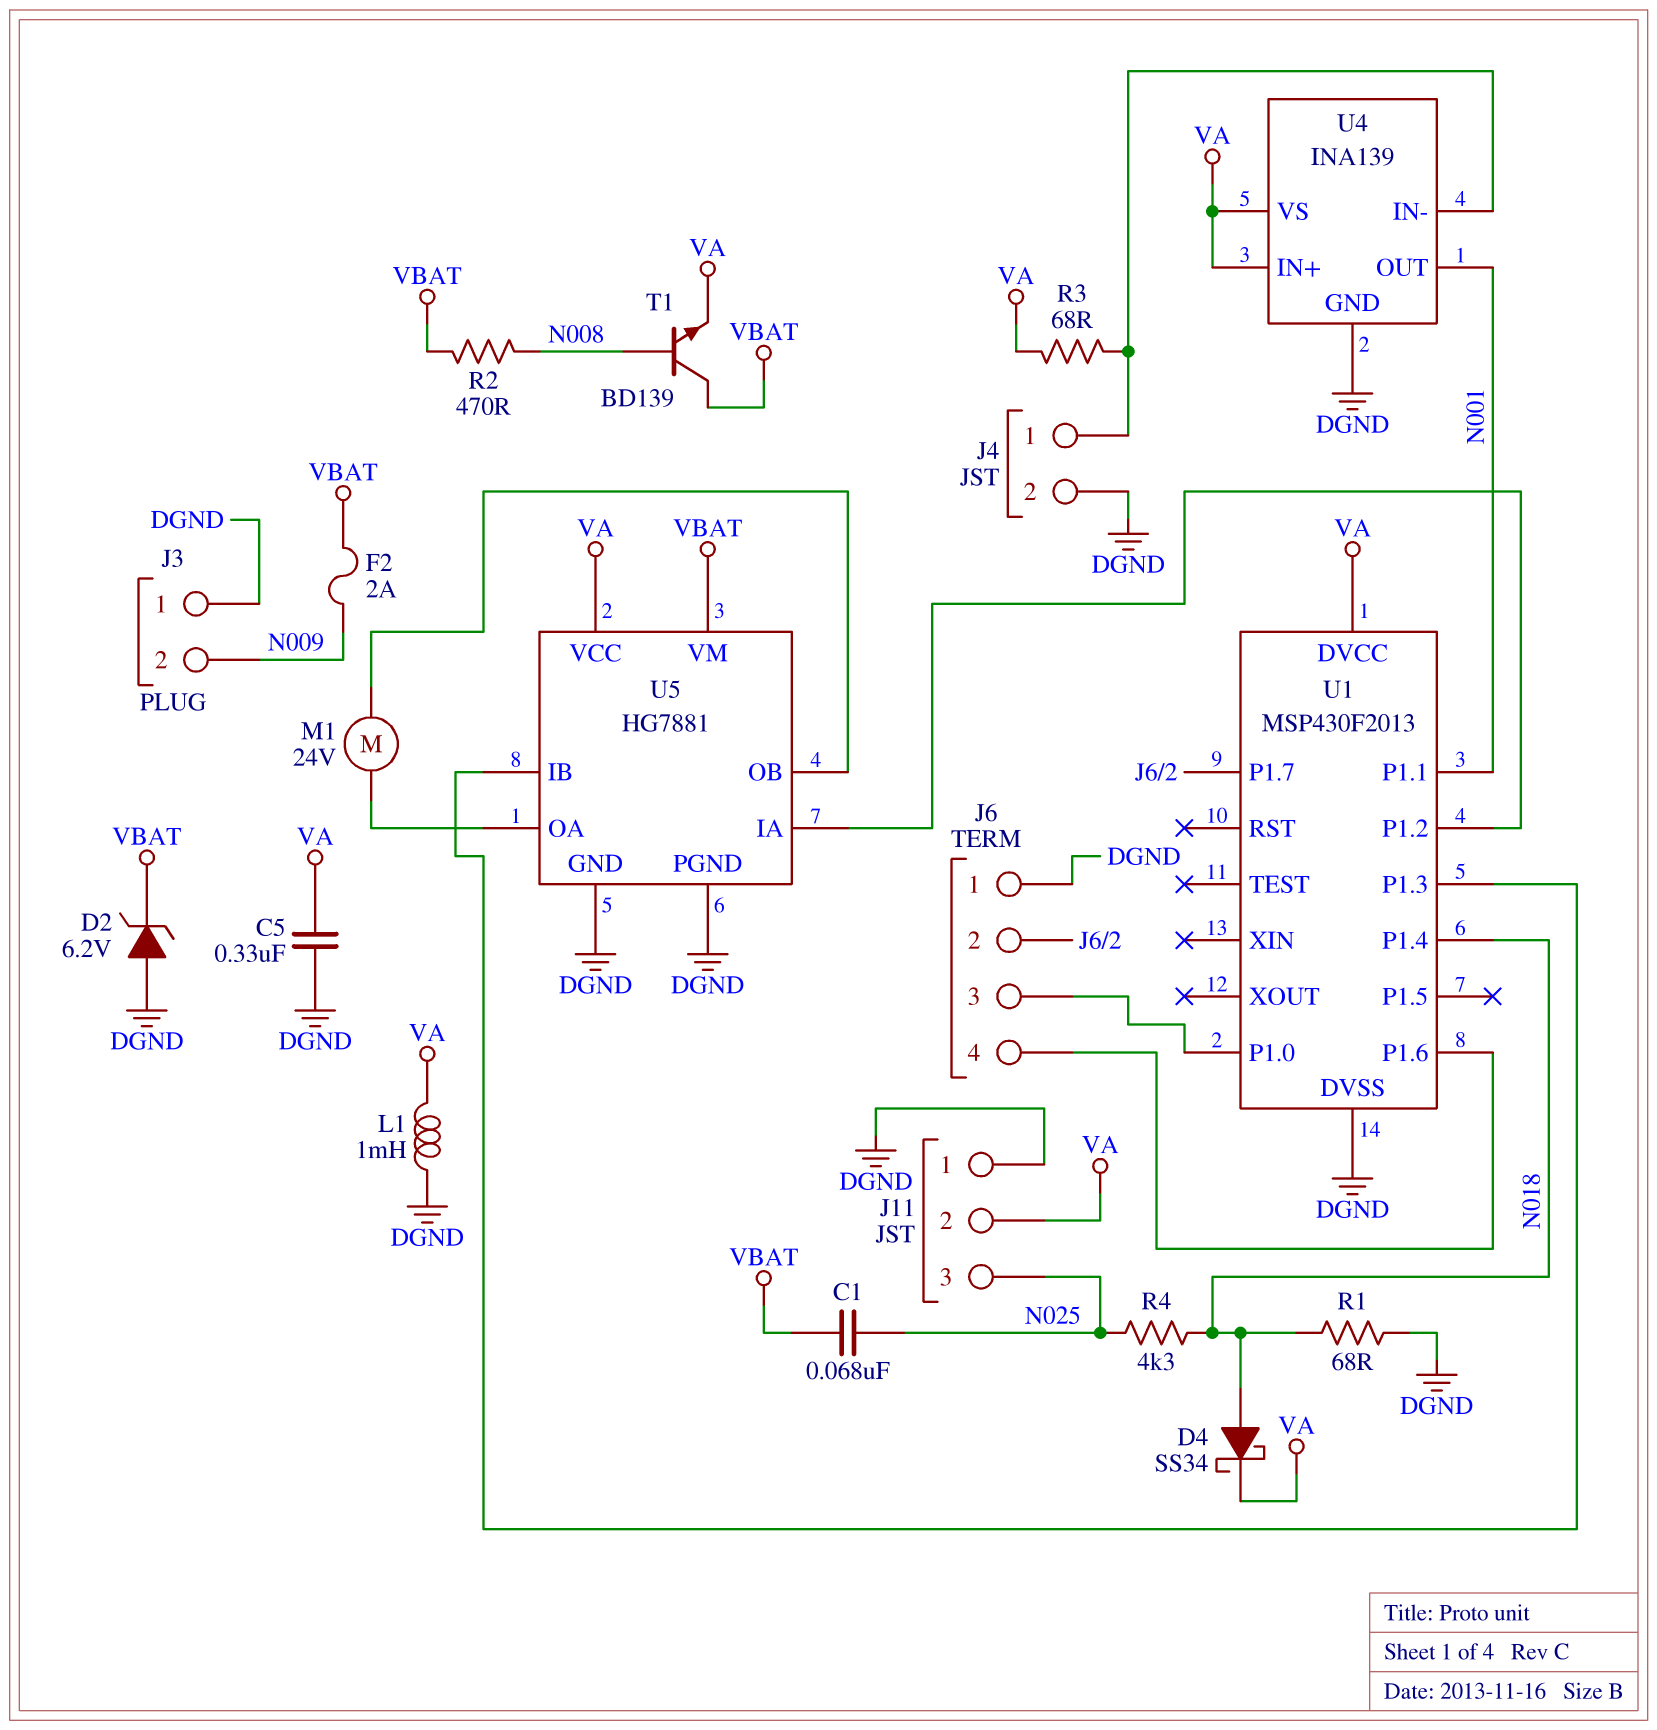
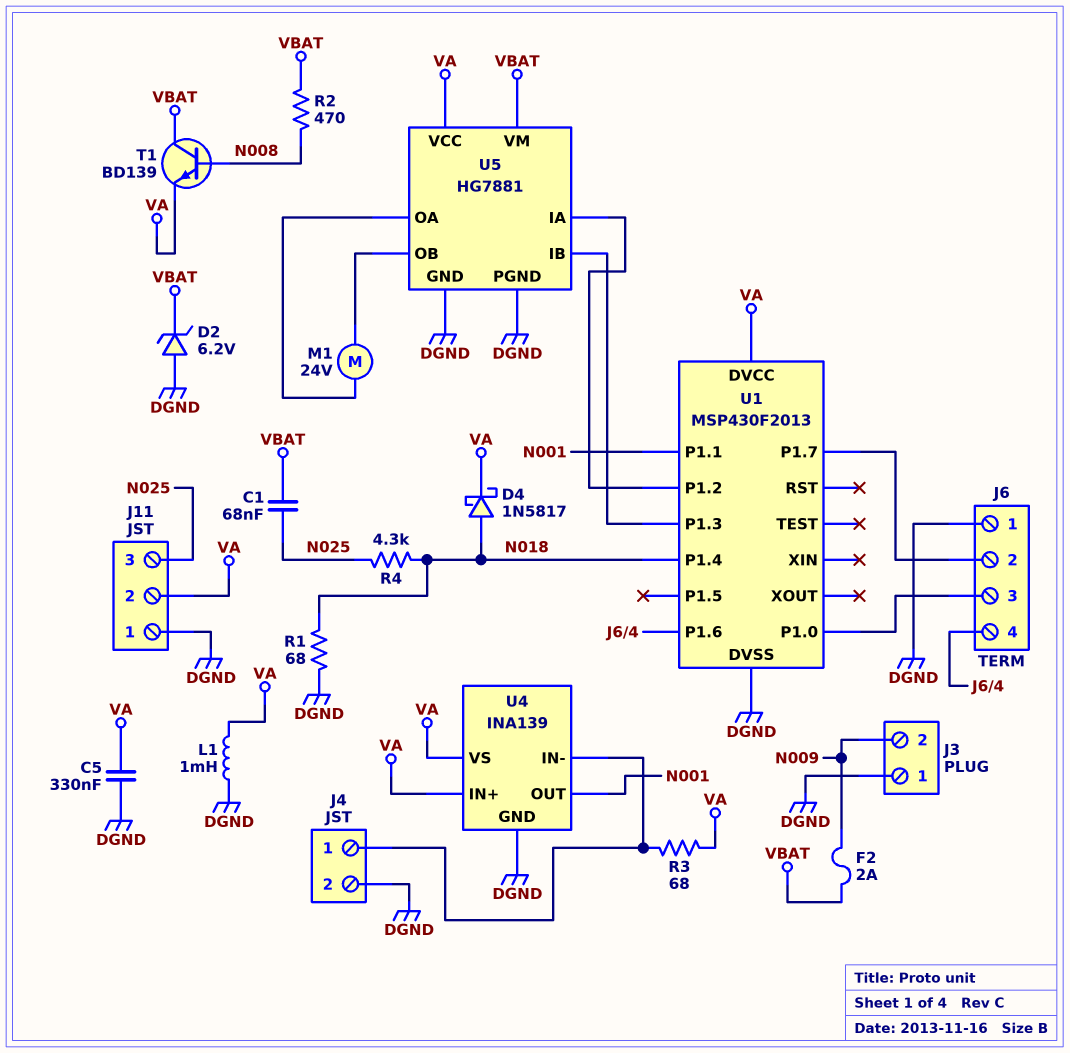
D4: schottky SS34 (A N018, K VA) -> schottky 1N5817 (A N018, K VA)

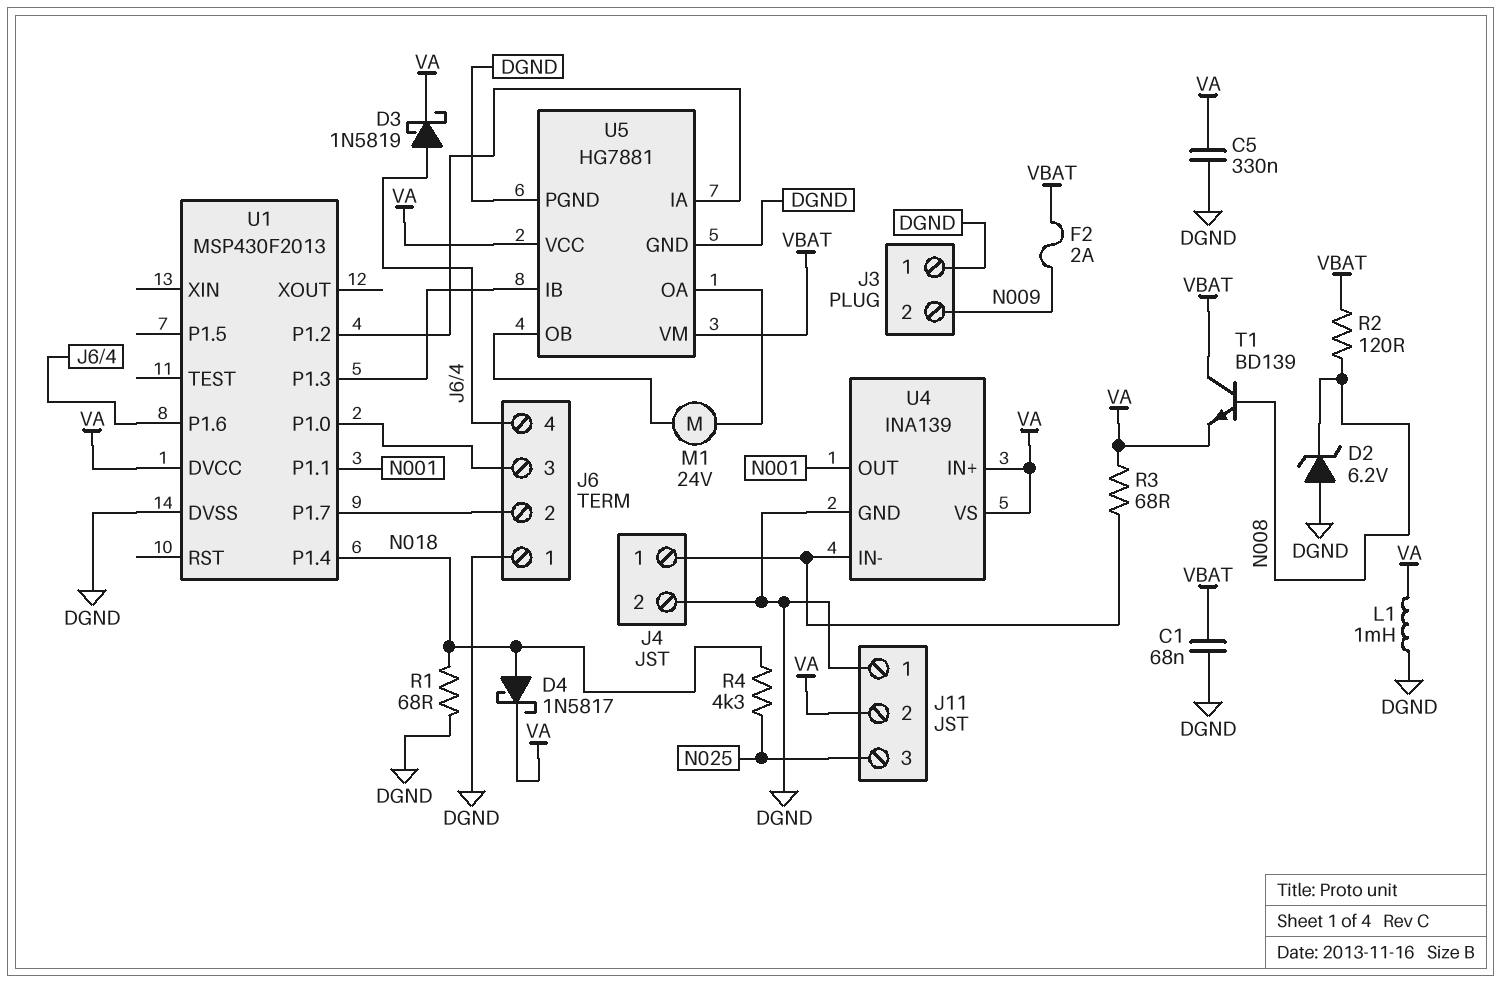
C1: 68nF (N025, VBAT) -> 68nF (DGND, VBAT)
D2: zener 6.2V (A DGND, K VBAT) -> zener 6.2V (A DGND, K N008)
D3: none -> schottky 1N5819 (A J6/4, K VA)
R2: 470 (N008, VBAT) -> 120 (N008, VBAT)

